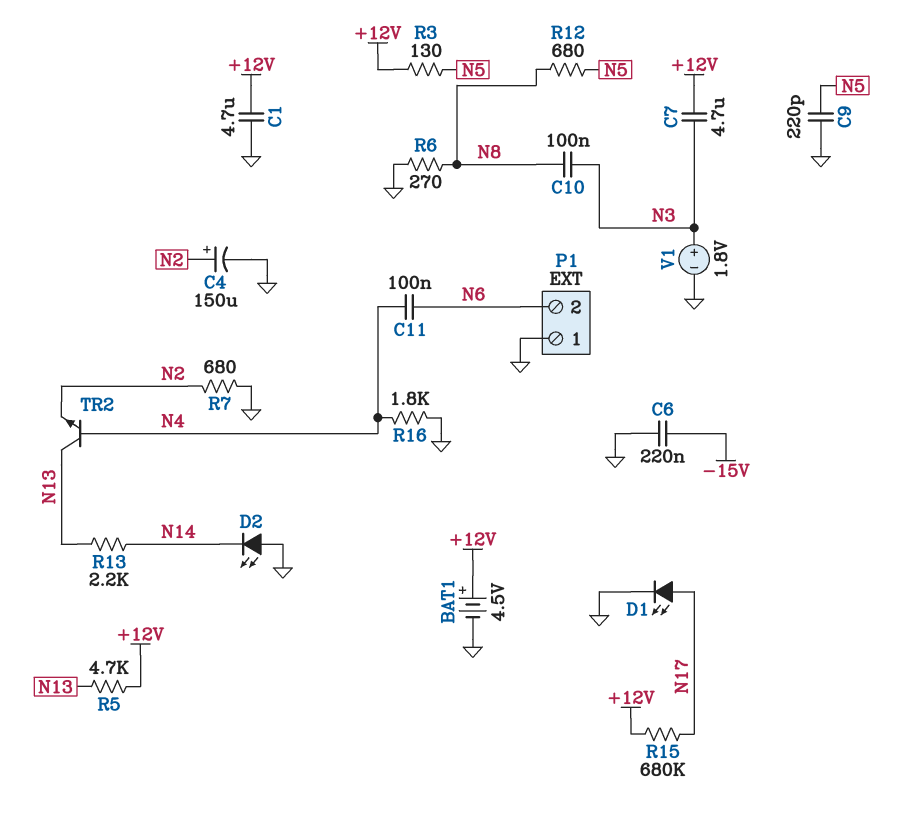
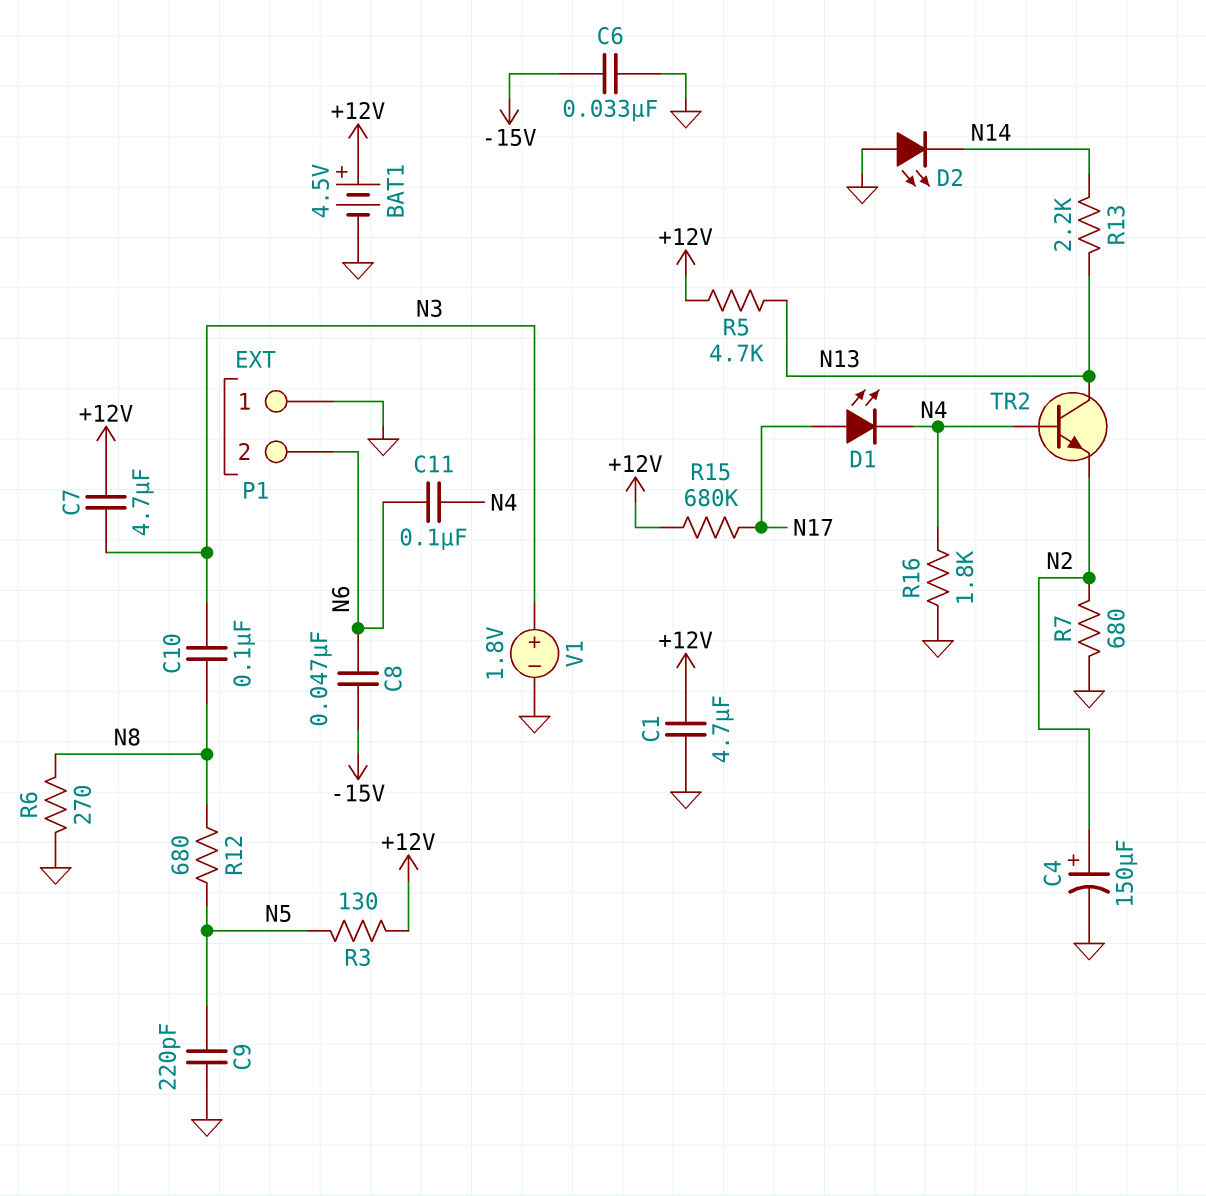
C6: 220nF (-15V, GND) -> 33nF (-15V, GND)
C8: none -> 47nF (-15V, N6)
D1: LED (A N17, K GND) -> LED (A N17, K N4)

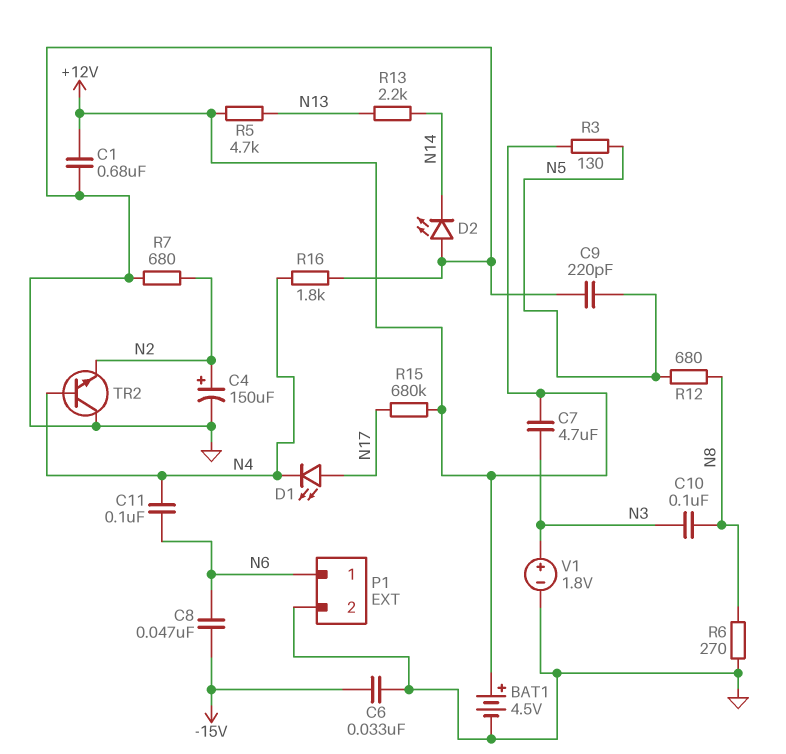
C1: 4.7uF (+12V, GND) -> 680nF (+12V, GND)
P1 pin 1: GND -> N6
P1 pin 2: N6 -> GND
TR2: NPN (B N4, C N13, E N2) -> NPN (B N4, C GND, E N2)

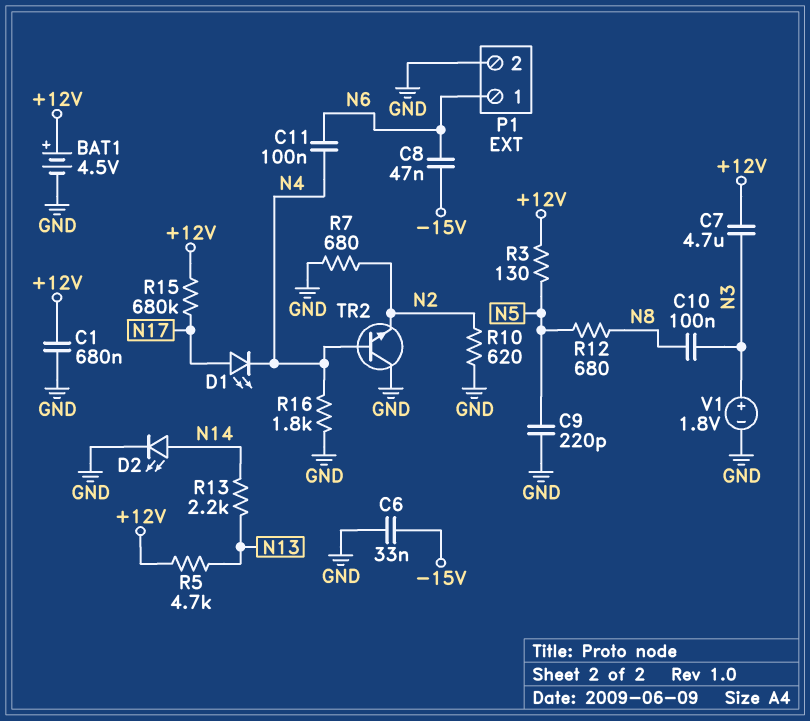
C4: 150uF (plus N2, minus GND) -> none
D2: LED (A GND, K N14) -> LED (A N14, K GND)
R6: 270 (GND, N8) -> none
R10: none -> 620 (GND, N2)

